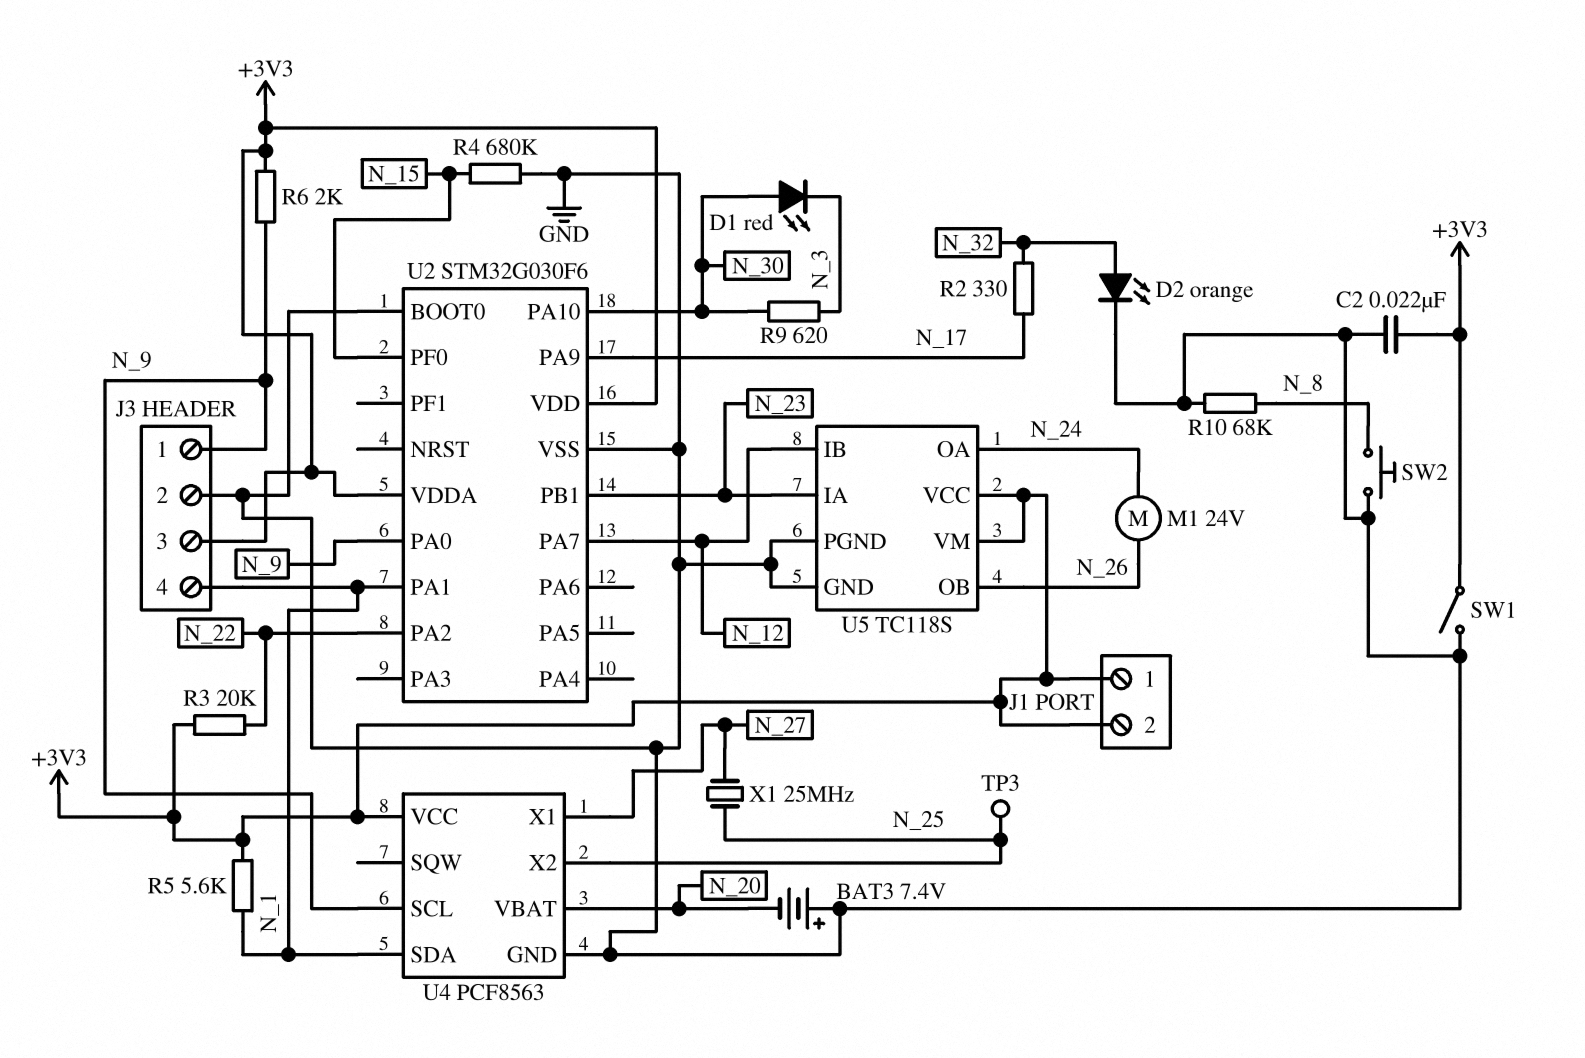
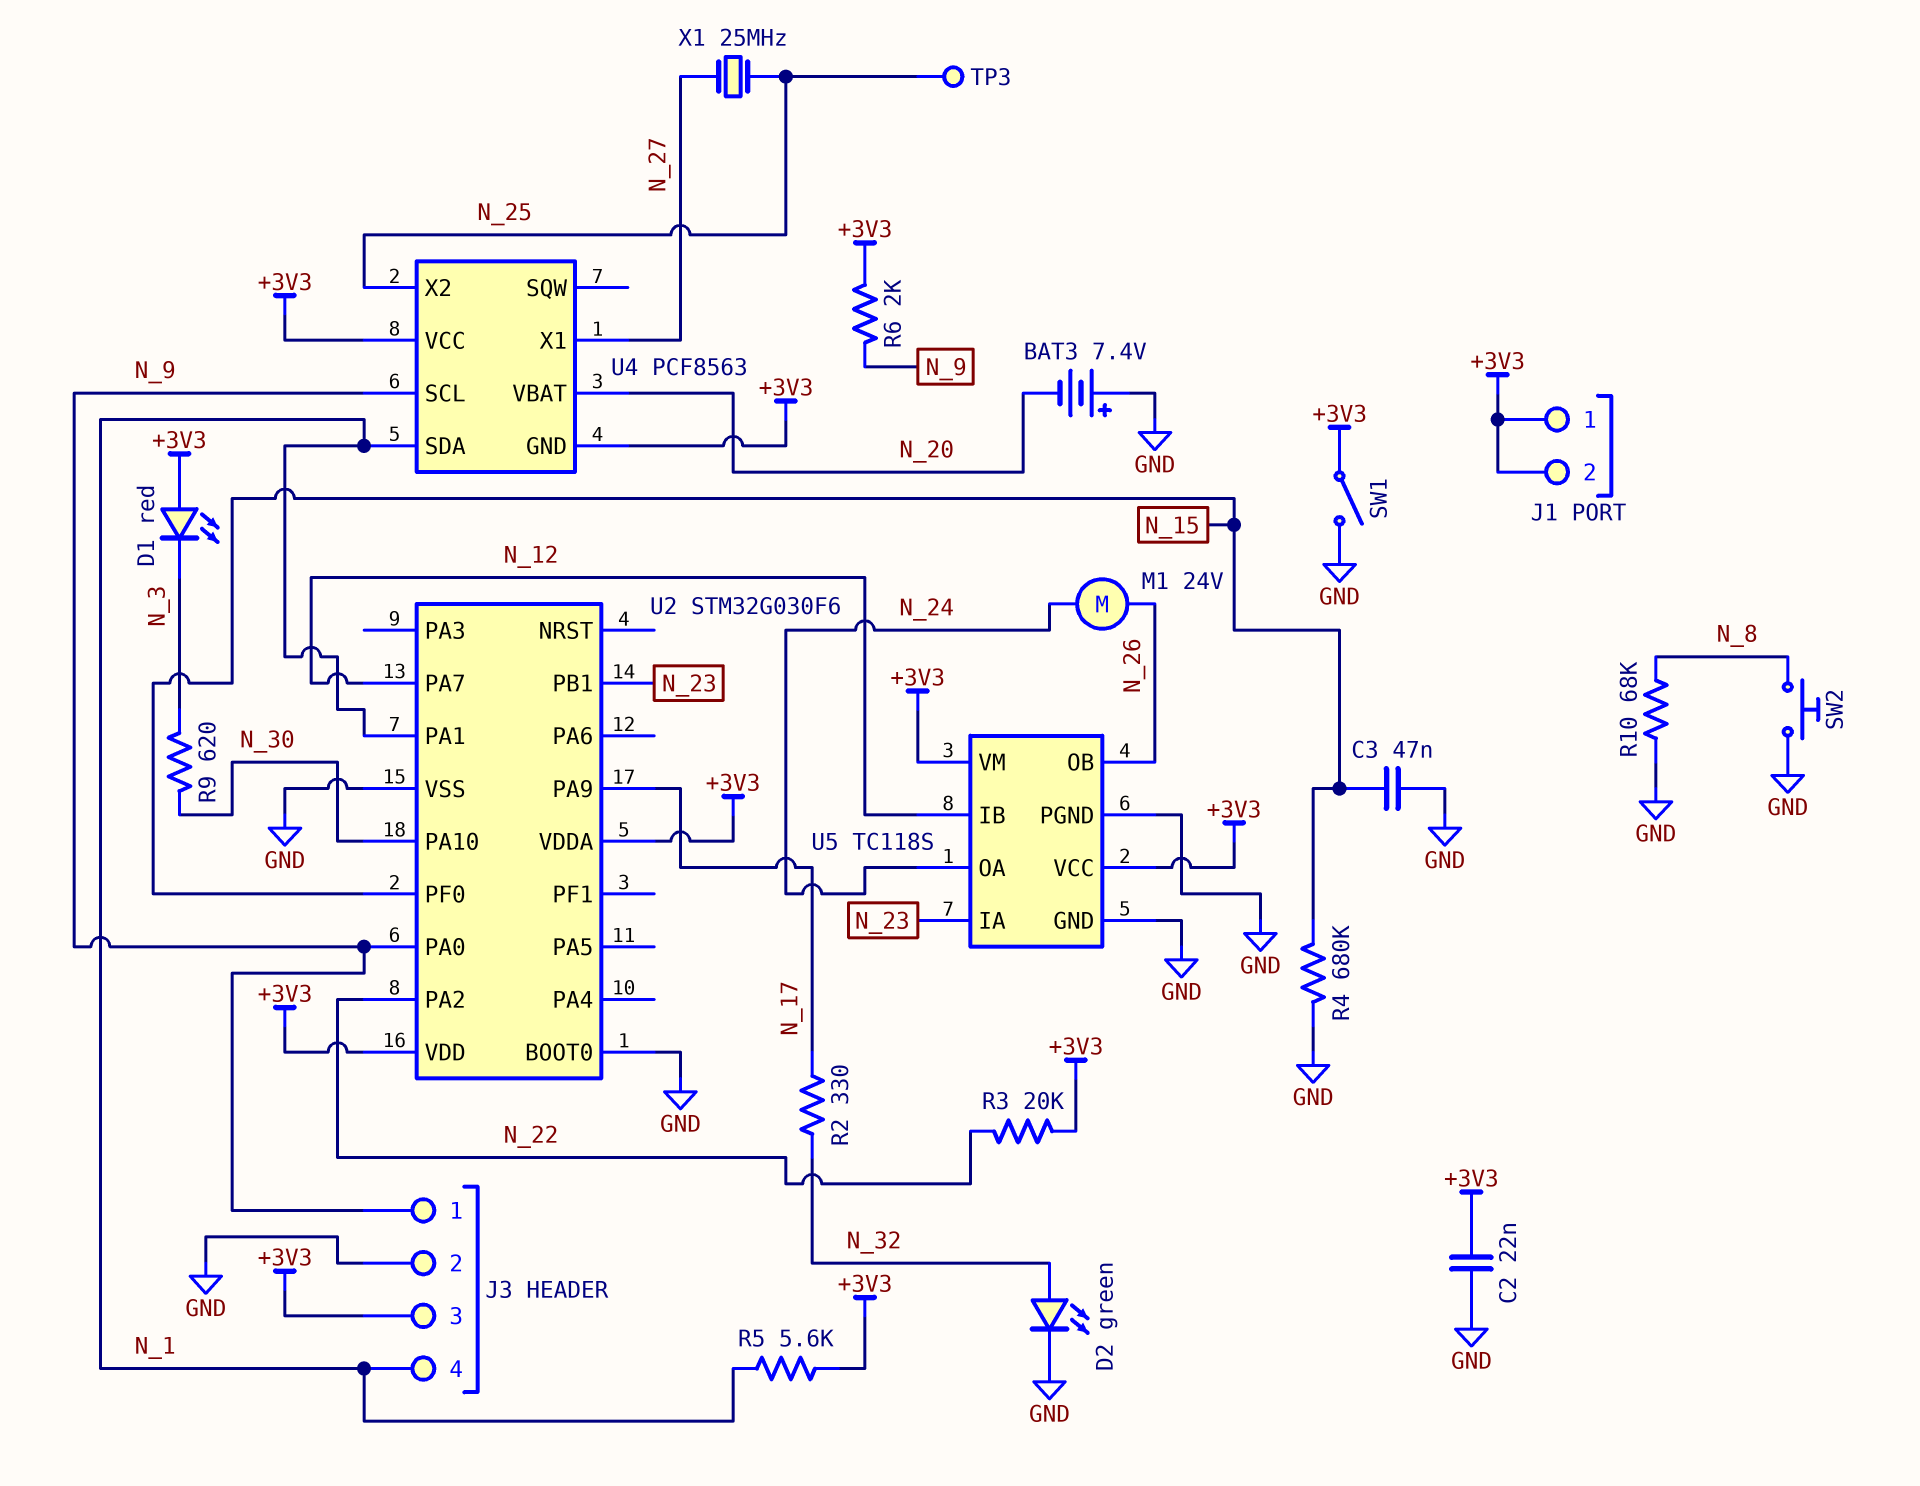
C3: none -> 47nF (GND, N_15)
D1: LED red (A N_30, K N_3) -> LED red (A +3V3, K N_3)
D2: LED orange (A N_32, K GND) -> LED green (A N_32, K GND)
U4 pin GND: GND -> +3V3

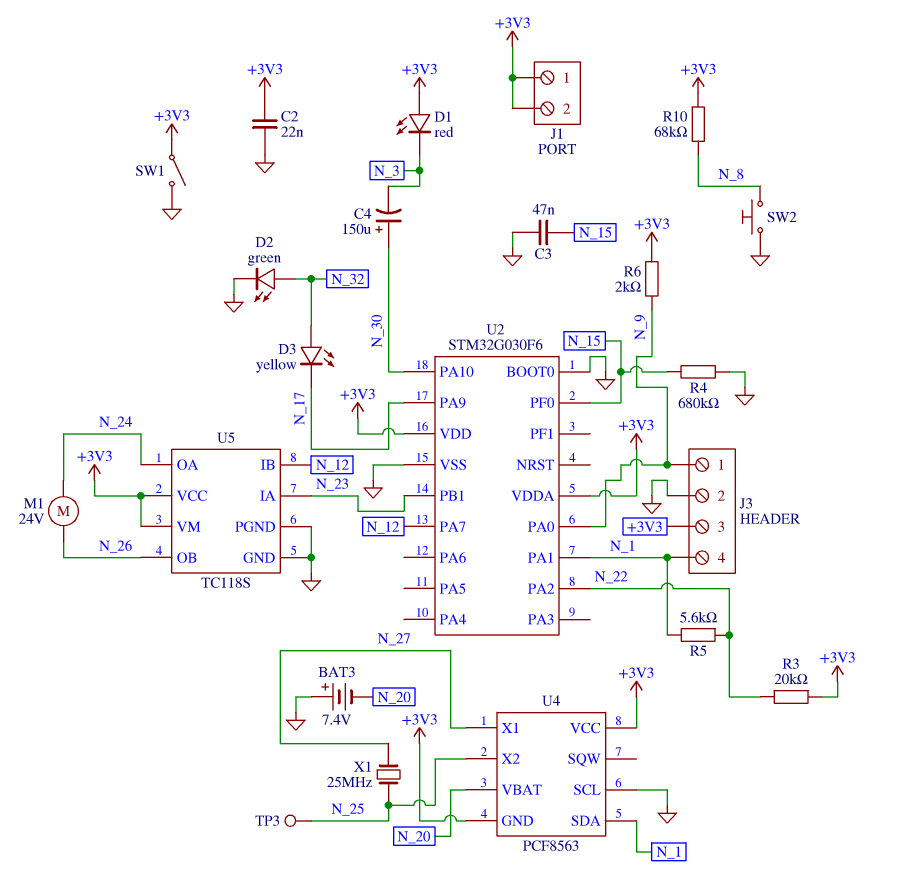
C4: none -> 150uF (plus N_30, minus N_3)
D3: none -> LED yellow (A N_32, K N_17)
R2: 330 (N_17, N_32) -> none
R5: 5.6k (+3V3, N_1) -> 5.6k (N_1, N_22)
R9: 620 (N_3, N_30) -> none
R10: 68k (GND, N_8) -> 68k (+3V3, N_8)
U4 pin SCL: N_9 -> GND

